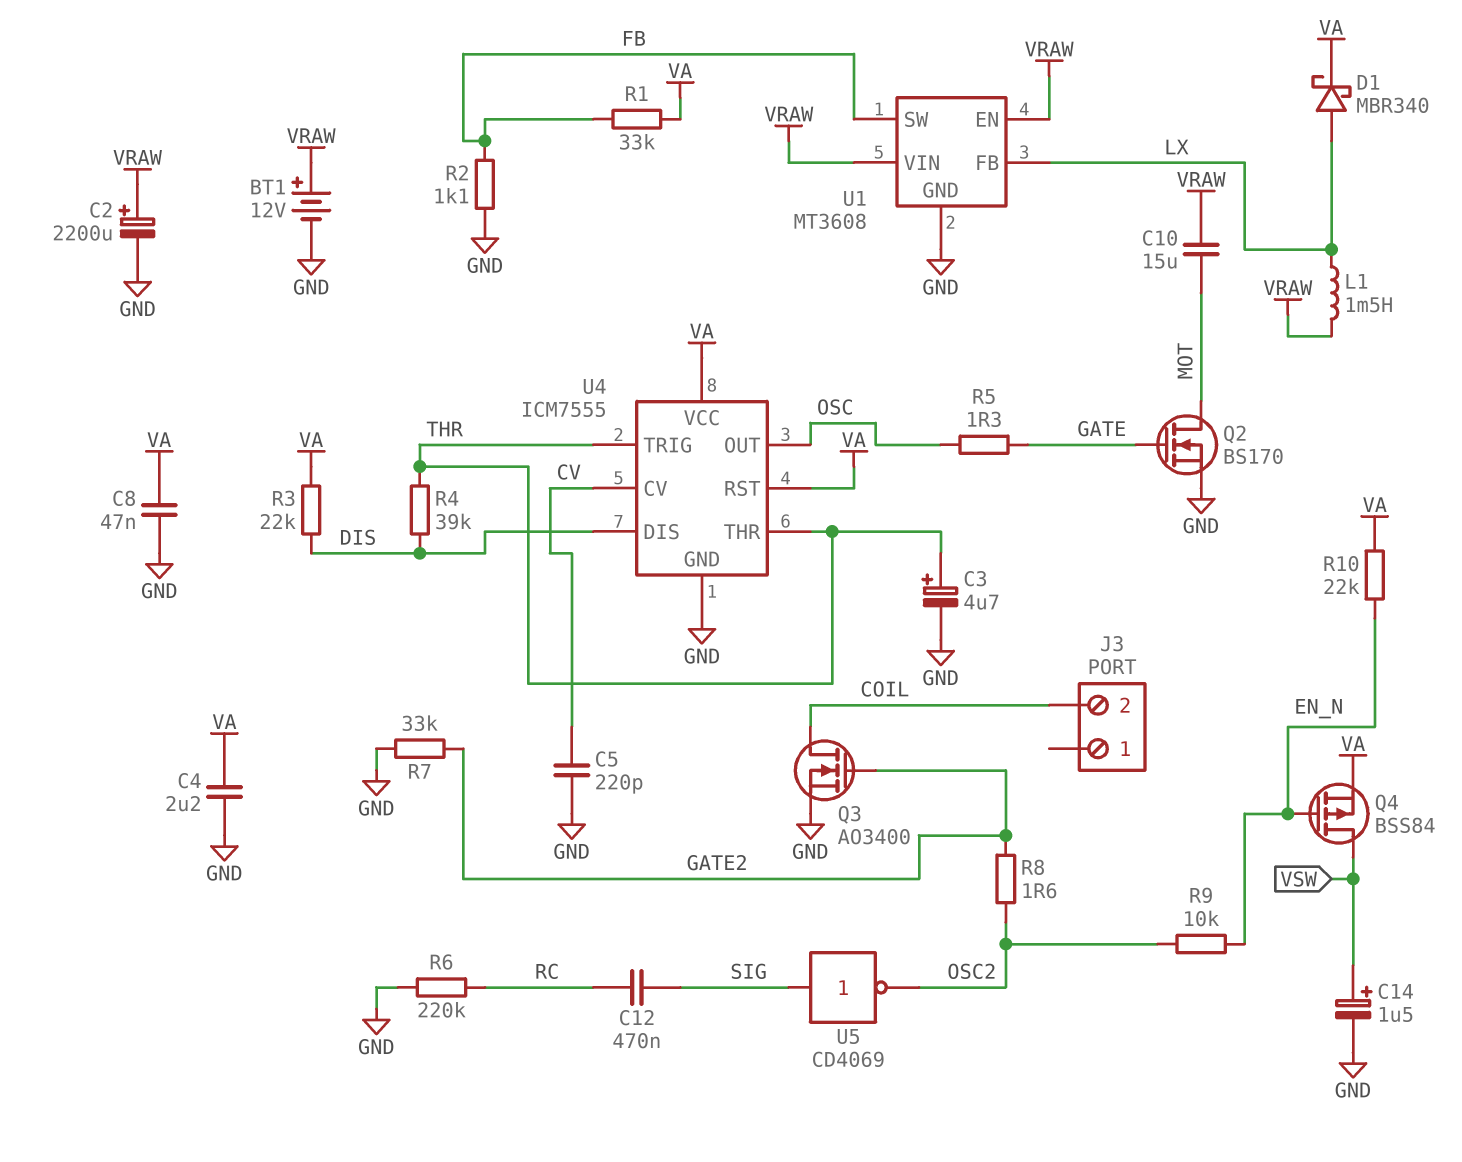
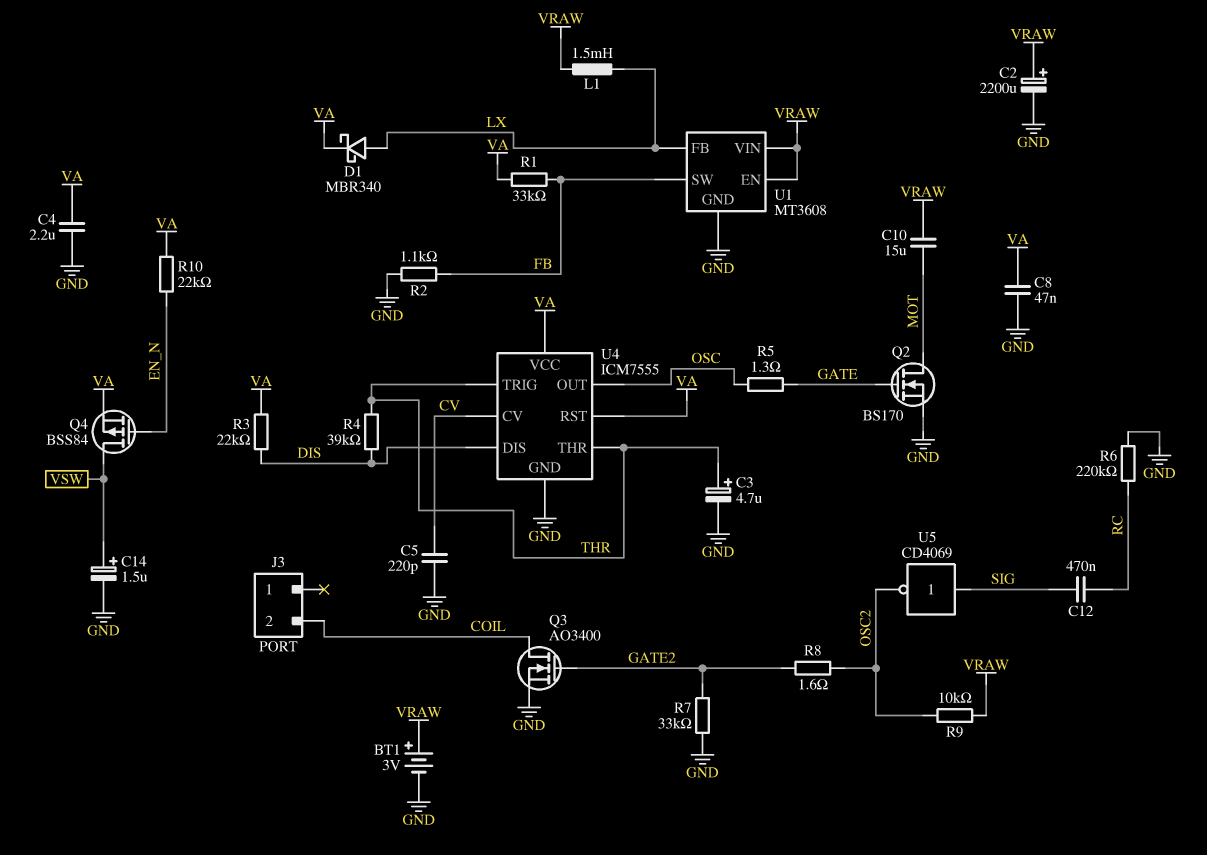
BT1: 12V (plus VRAW, minus GND) -> 3V (plus VRAW, minus GND)
R9: 10k (EN_N, OSC2) -> 10k (OSC2, VRAW)

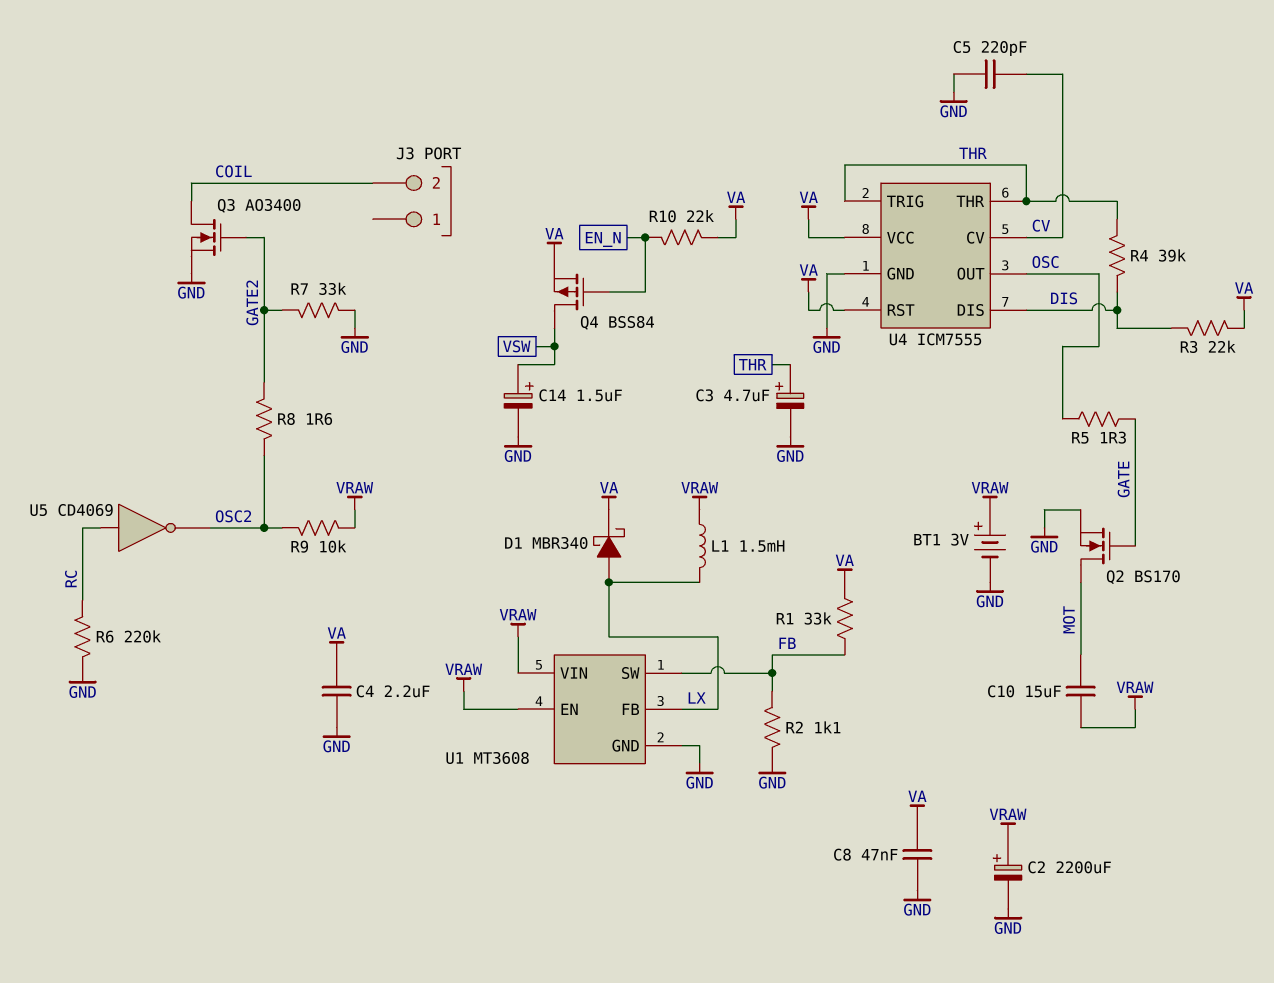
C12: 470nF (RC, SIG) -> none
U5: NOT CD4069 (in SIG, out OSC2) -> NOT CD4069 (in RC, out OSC2)

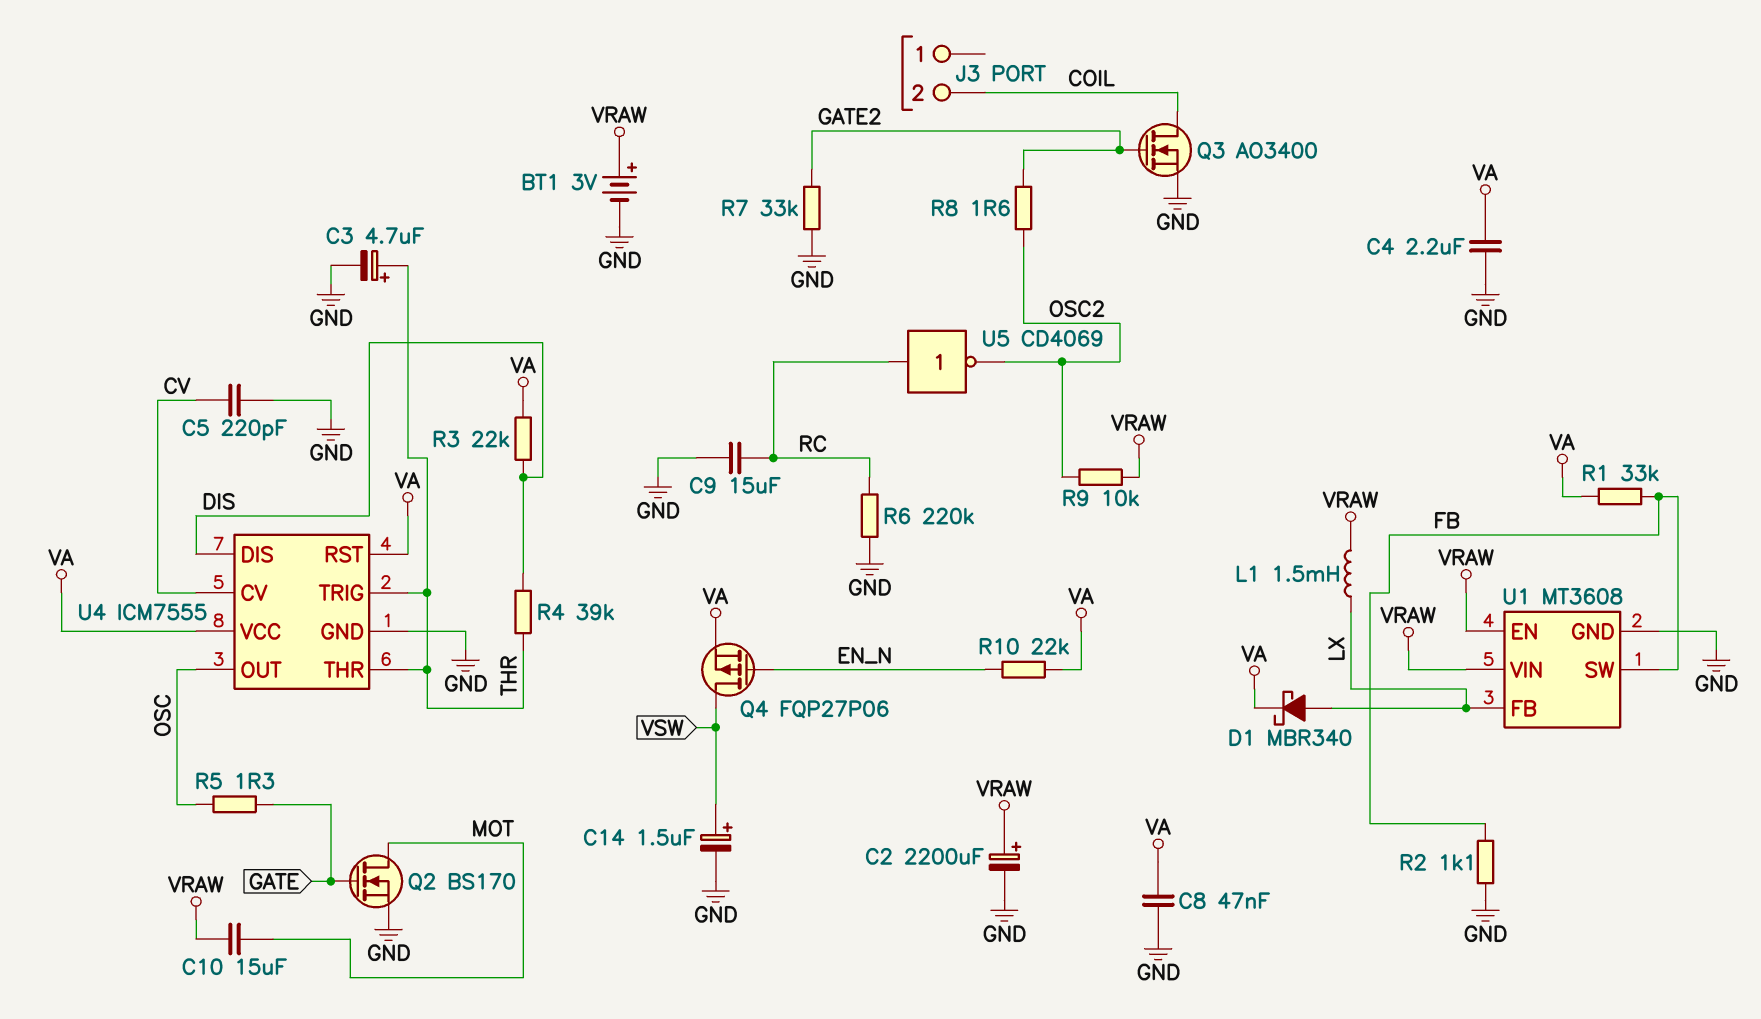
C9: none -> 15uF (GND, RC)
Q4: PMOS BSS84 (G EN_N, D VSW, S VA) -> PMOS FQP27P06 (G EN_N, D VSW, S VA)

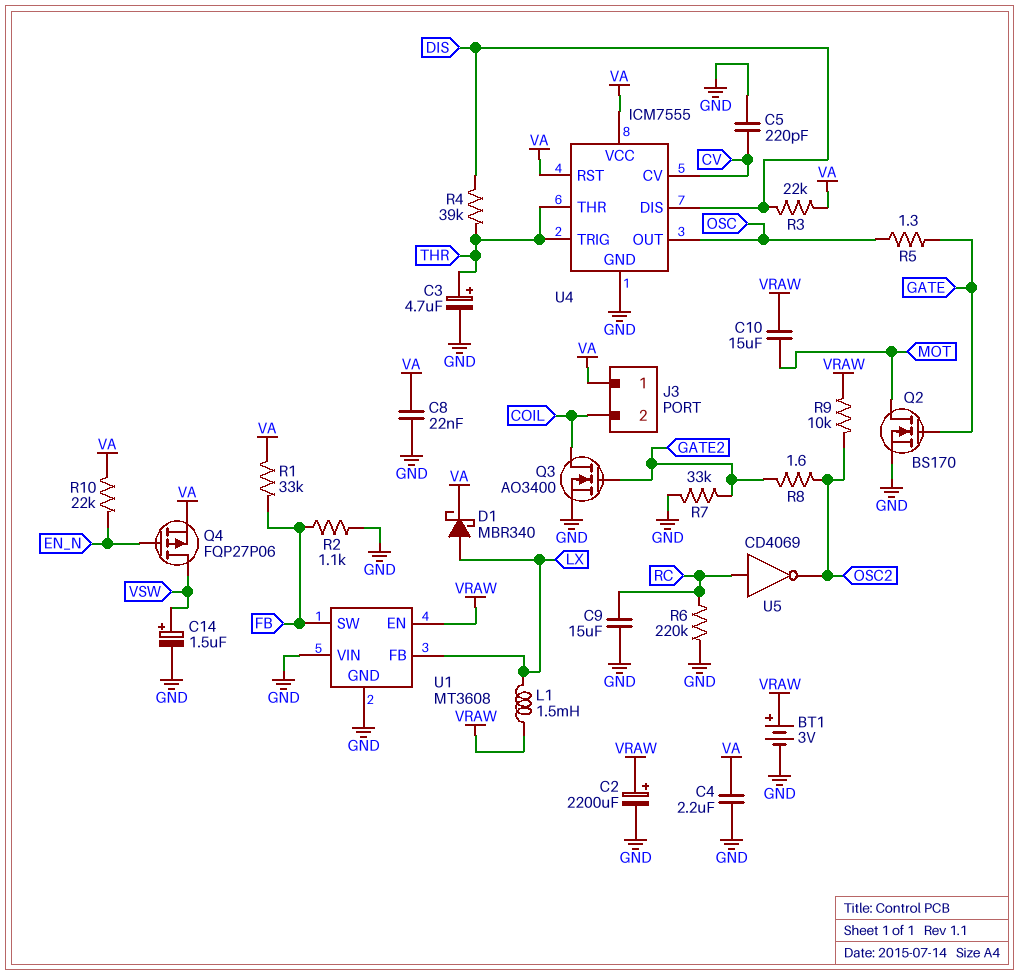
C8: 47nF (GND, VA) -> 22nF (GND, VA)
J3 pin 1: none -> VA
U1 pin VIN: VRAW -> GND

